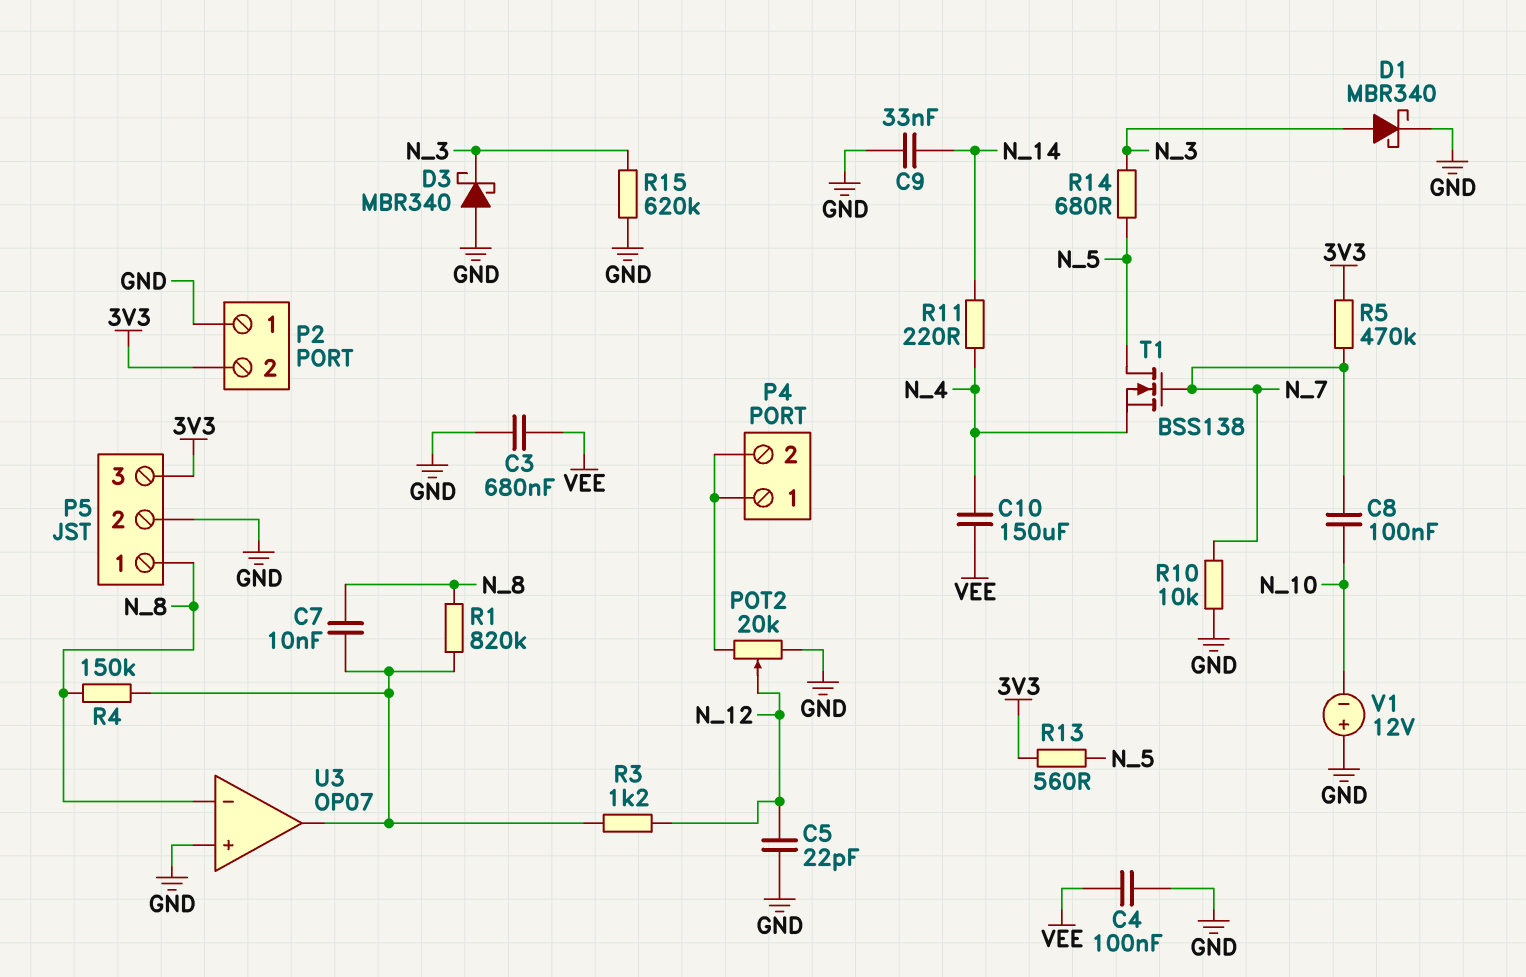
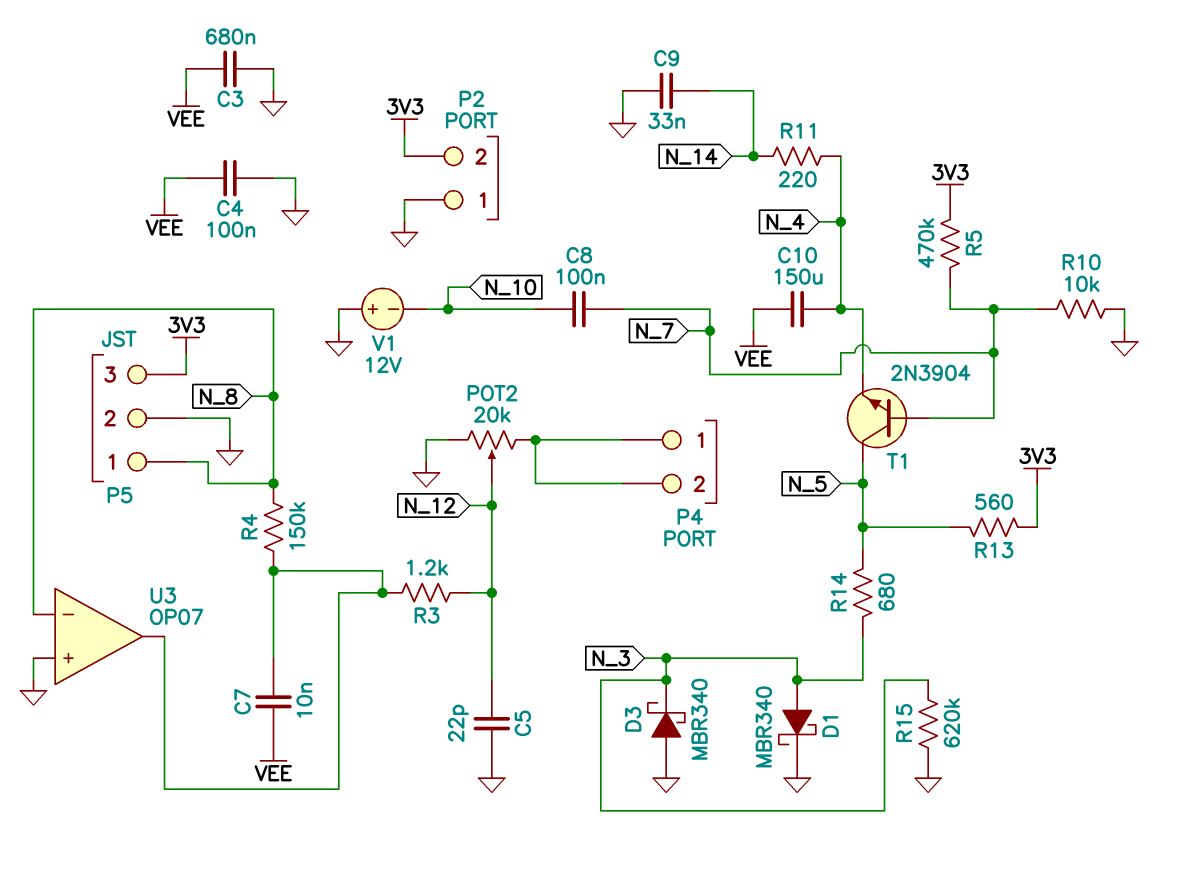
C7: 10nF (N_8, U3/out) -> 10nF (U3/out, VEE)
R1: 820k (N_8, U3/out) -> none
T1: NMOS BSS138 (G N_7, D N_5, S N_4) -> NPN 2N3904 (B N_7, C N_5, E N_4)

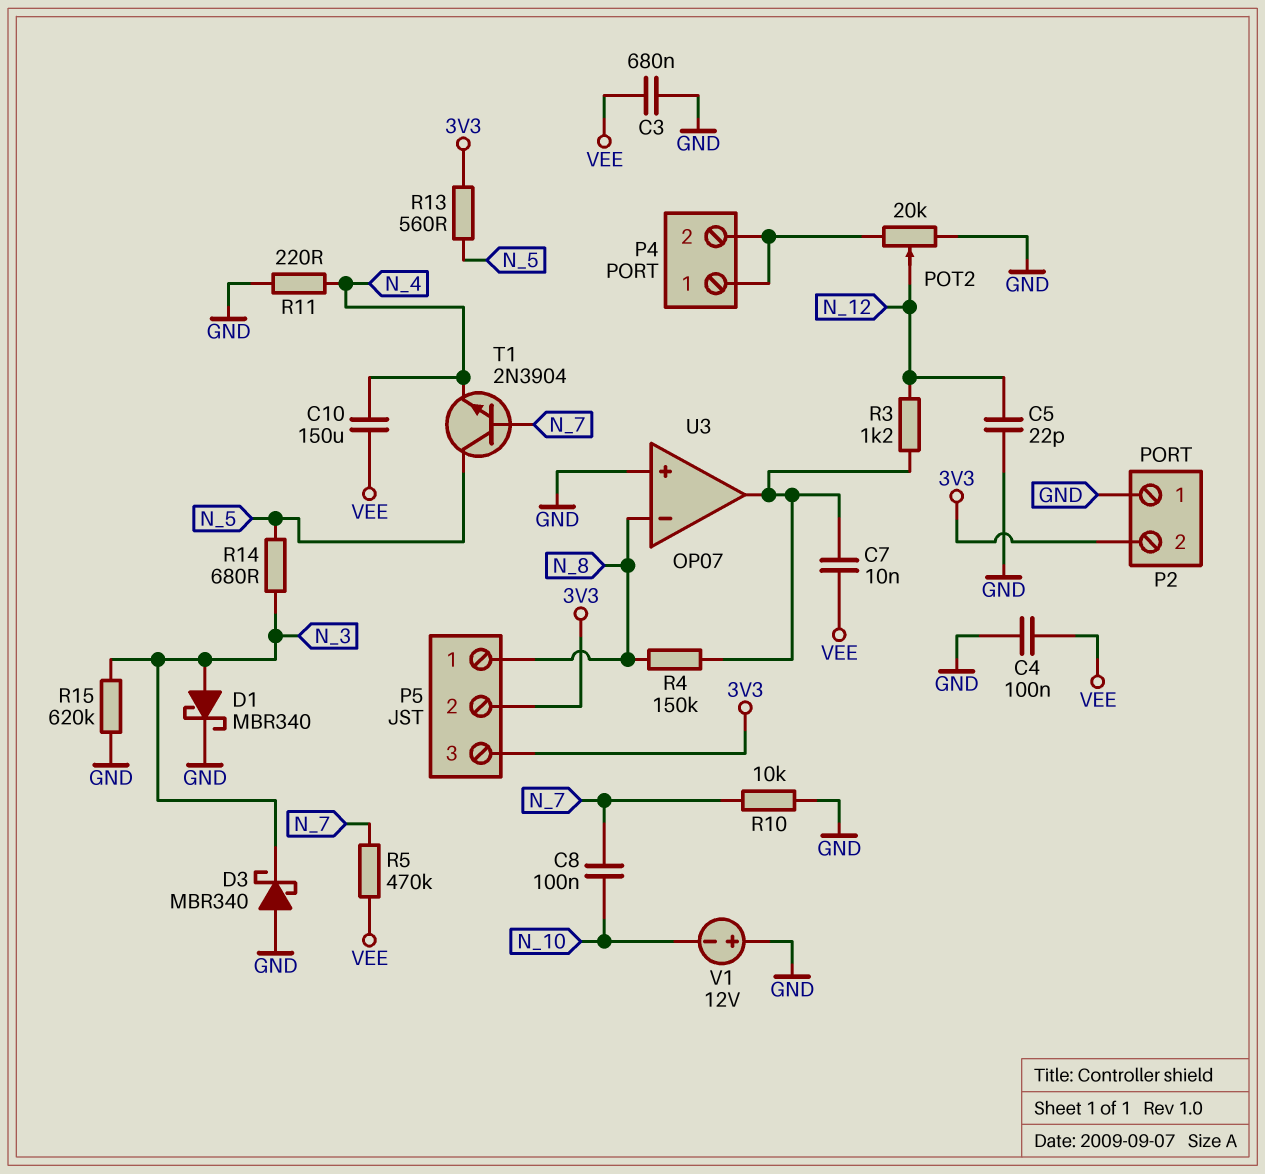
C9: 33nF (GND, N_14) -> none
P5 pin 2: GND -> 3V3
R5: 470k (3V3, N_7) -> 470k (N_7, VEE)
R11: 220 (N_4, N_14) -> 220 (GND, N_4)

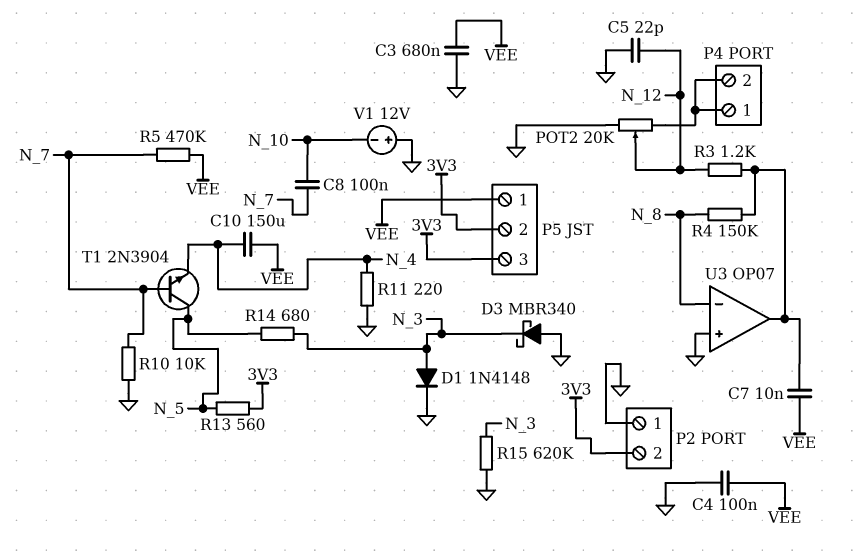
D1: schottky MBR340 (A N_3, K GND) -> diode 1N4148 (A N_3, K GND)
P5 pin 1: N_8 -> VEE

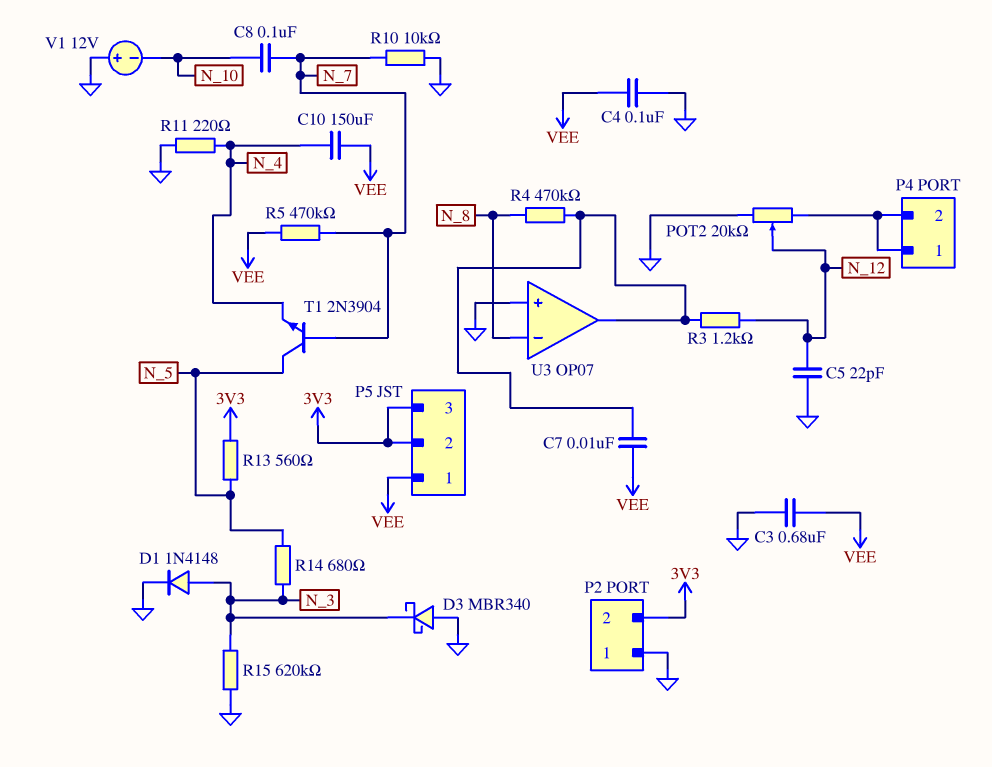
R4: 150k (N_8, U3/out) -> 470k (N_8, U3/out)

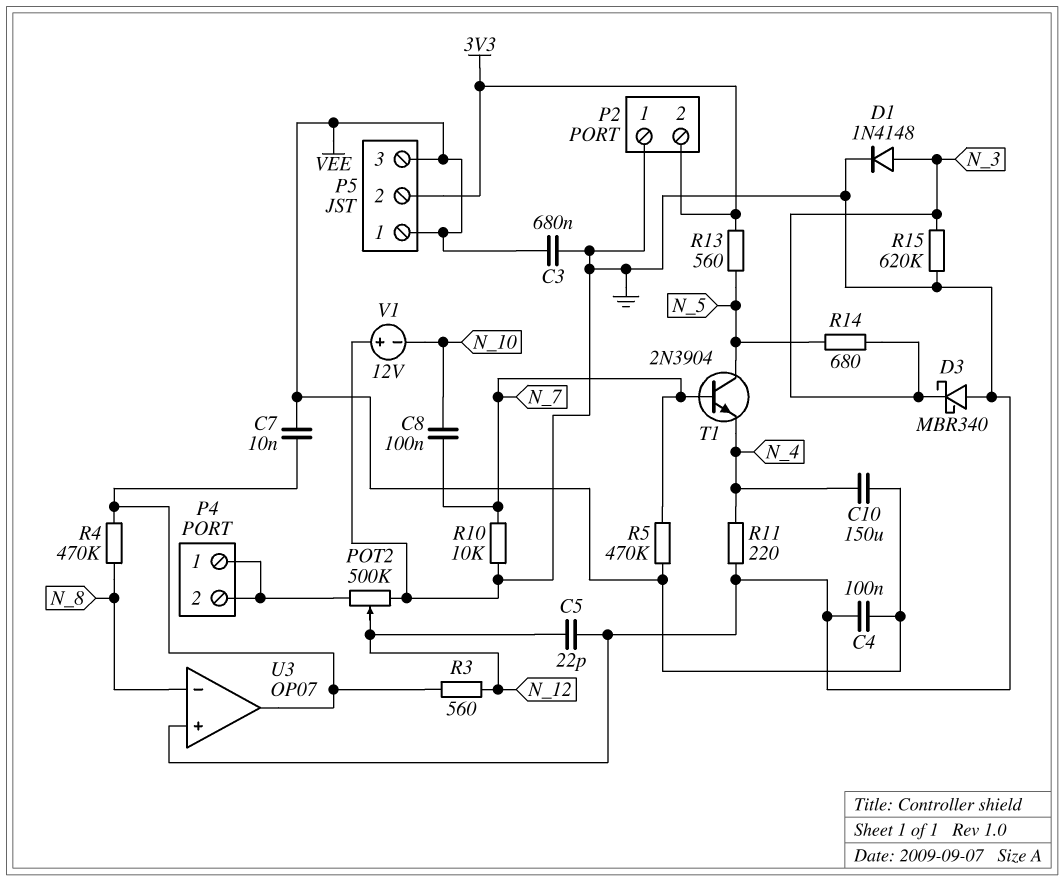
P5 pin 3: 3V3 -> VEE
POT2: 20k (GND, P4/1, wiper N_12) -> 500k (GND, P4/1, wiper N_12)
R3: 1.2k (N_12, U3/out) -> 560 (N_12, U3/out)

